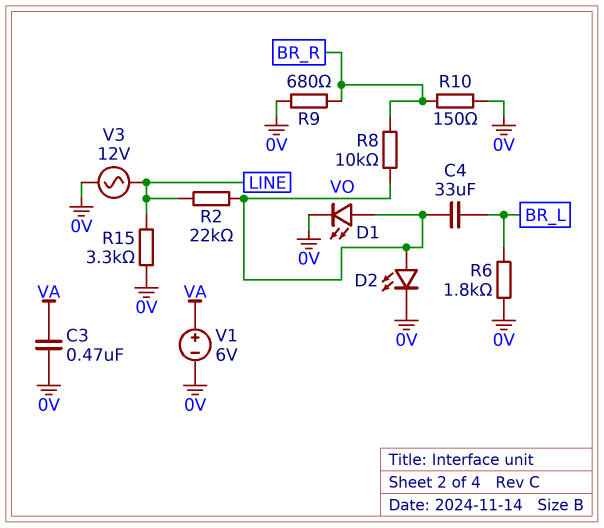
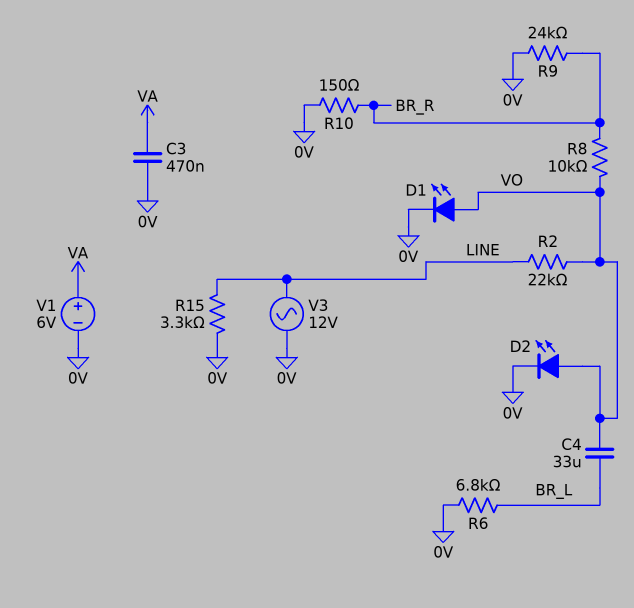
R6: 1.8k (0V, BR_L) -> 6.8k (0V, BR_L)
R9: 680 (0V, BR_R) -> 24k (0V, BR_R)

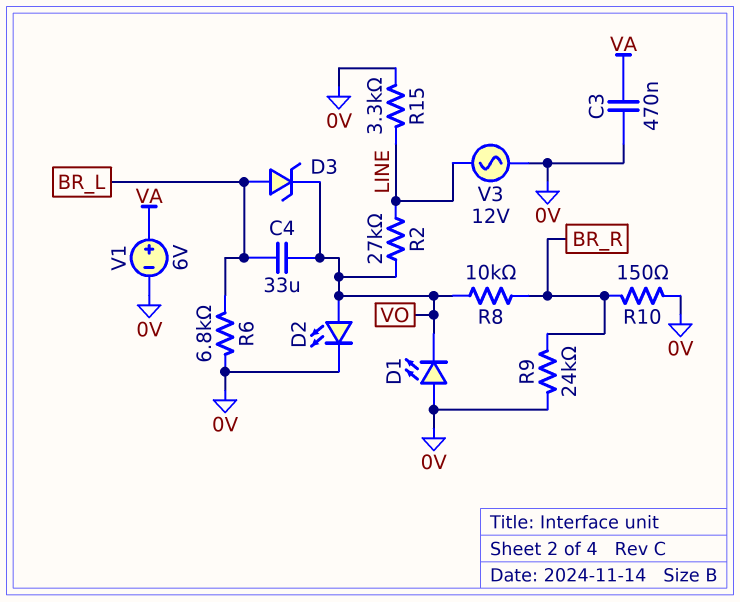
D1: LED (A VO, K 0V) -> LED (A 0V, K VO)
D3: none -> zener (A BR_L, K VO)
R2: 22k (LINE, VO) -> 27k (LINE, VO)

